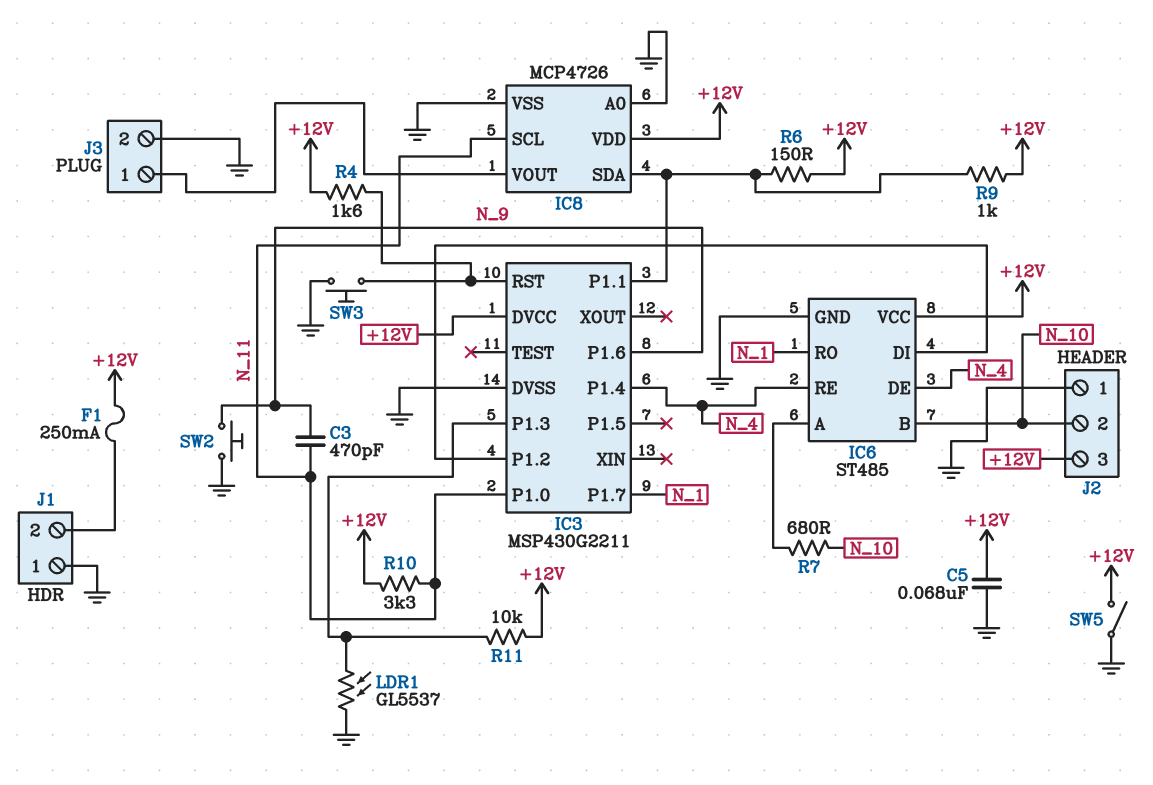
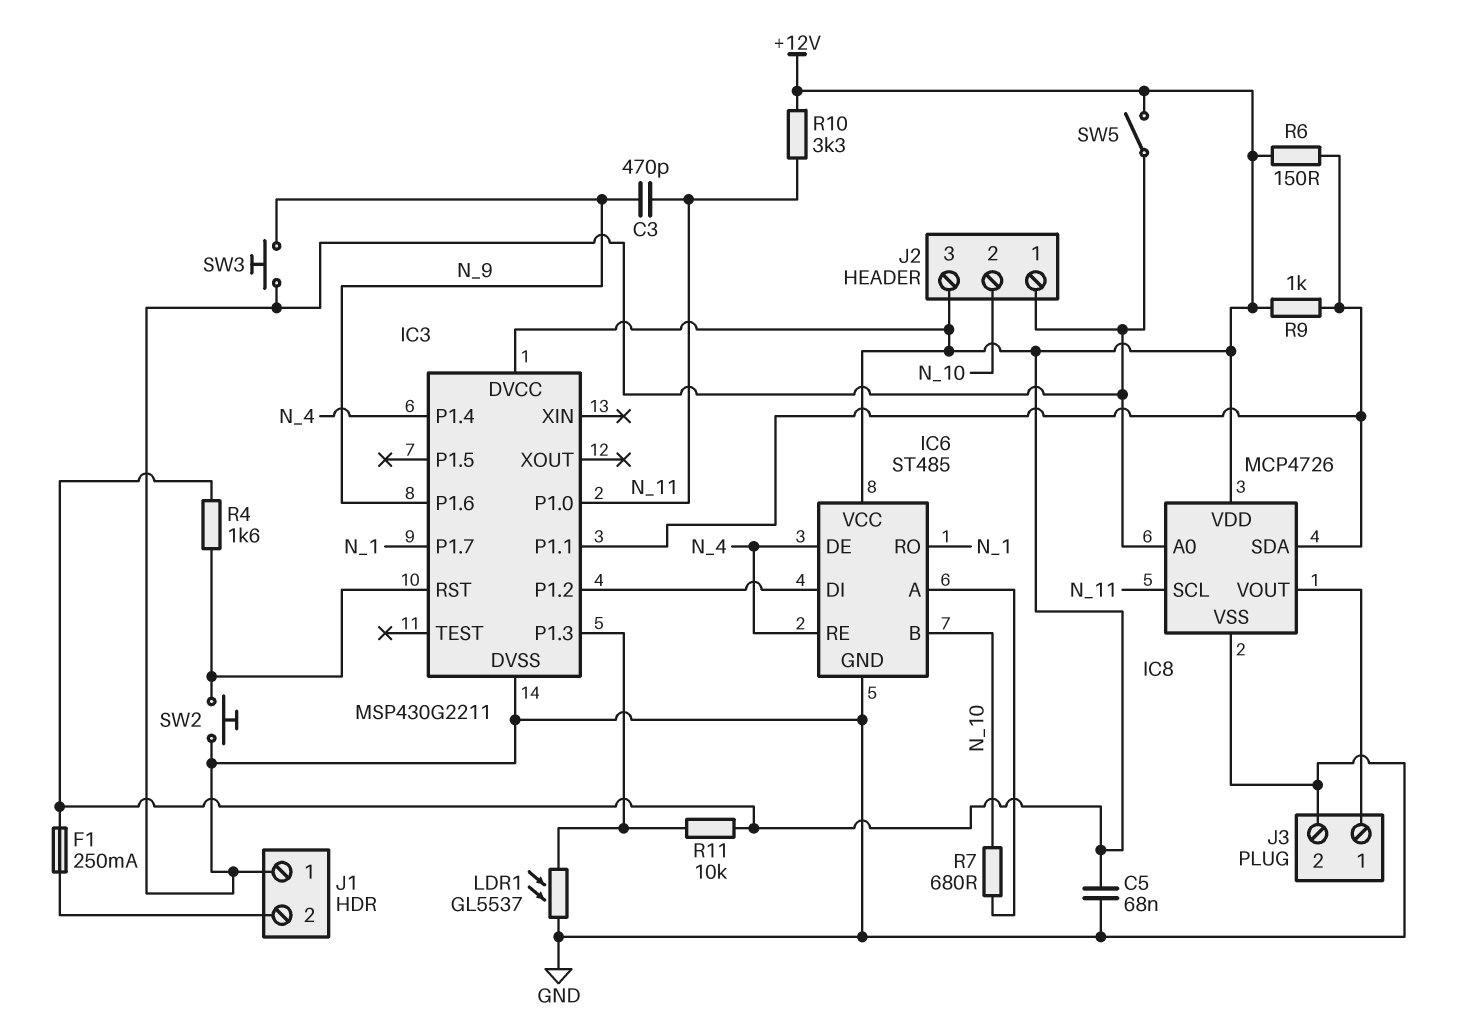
SW2: button (GND, N_9) -> button (GND, IC3/RST)
SW3: button (GND, IC3/RST) -> button (GND, N_9)

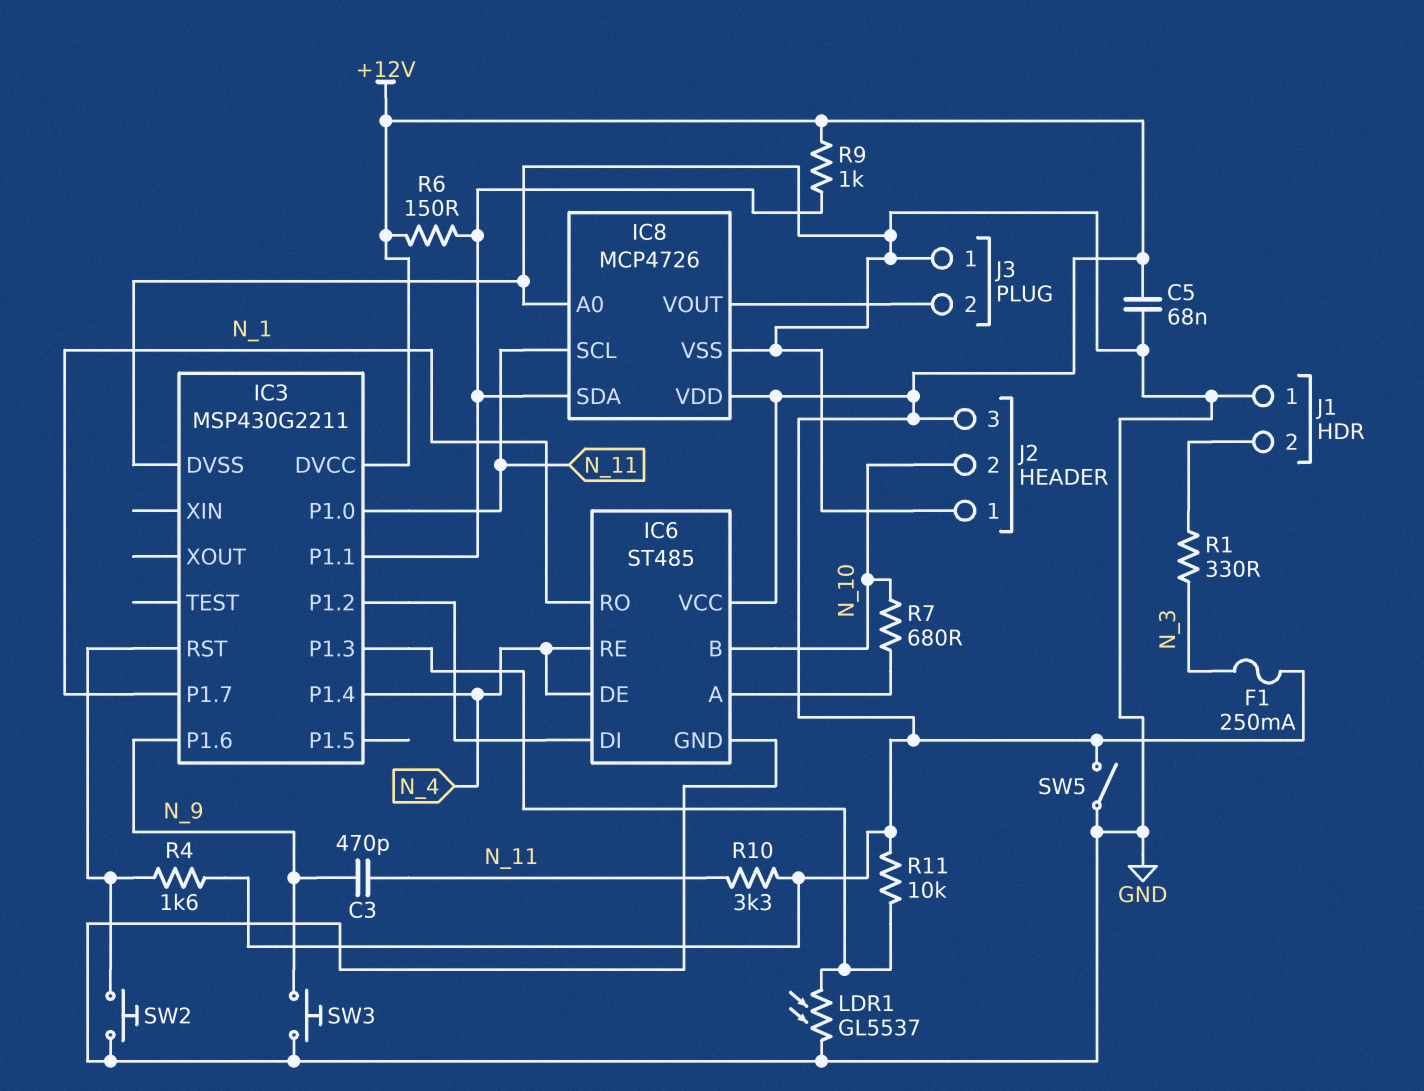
F1: 250mA (+12V, J1/2) -> 250mA (+12V, N_3)
J3 pin 1: IC8/VOUT -> GND
J3 pin 2: GND -> IC8/VOUT
R1: none -> 330 (J1/2, N_3)

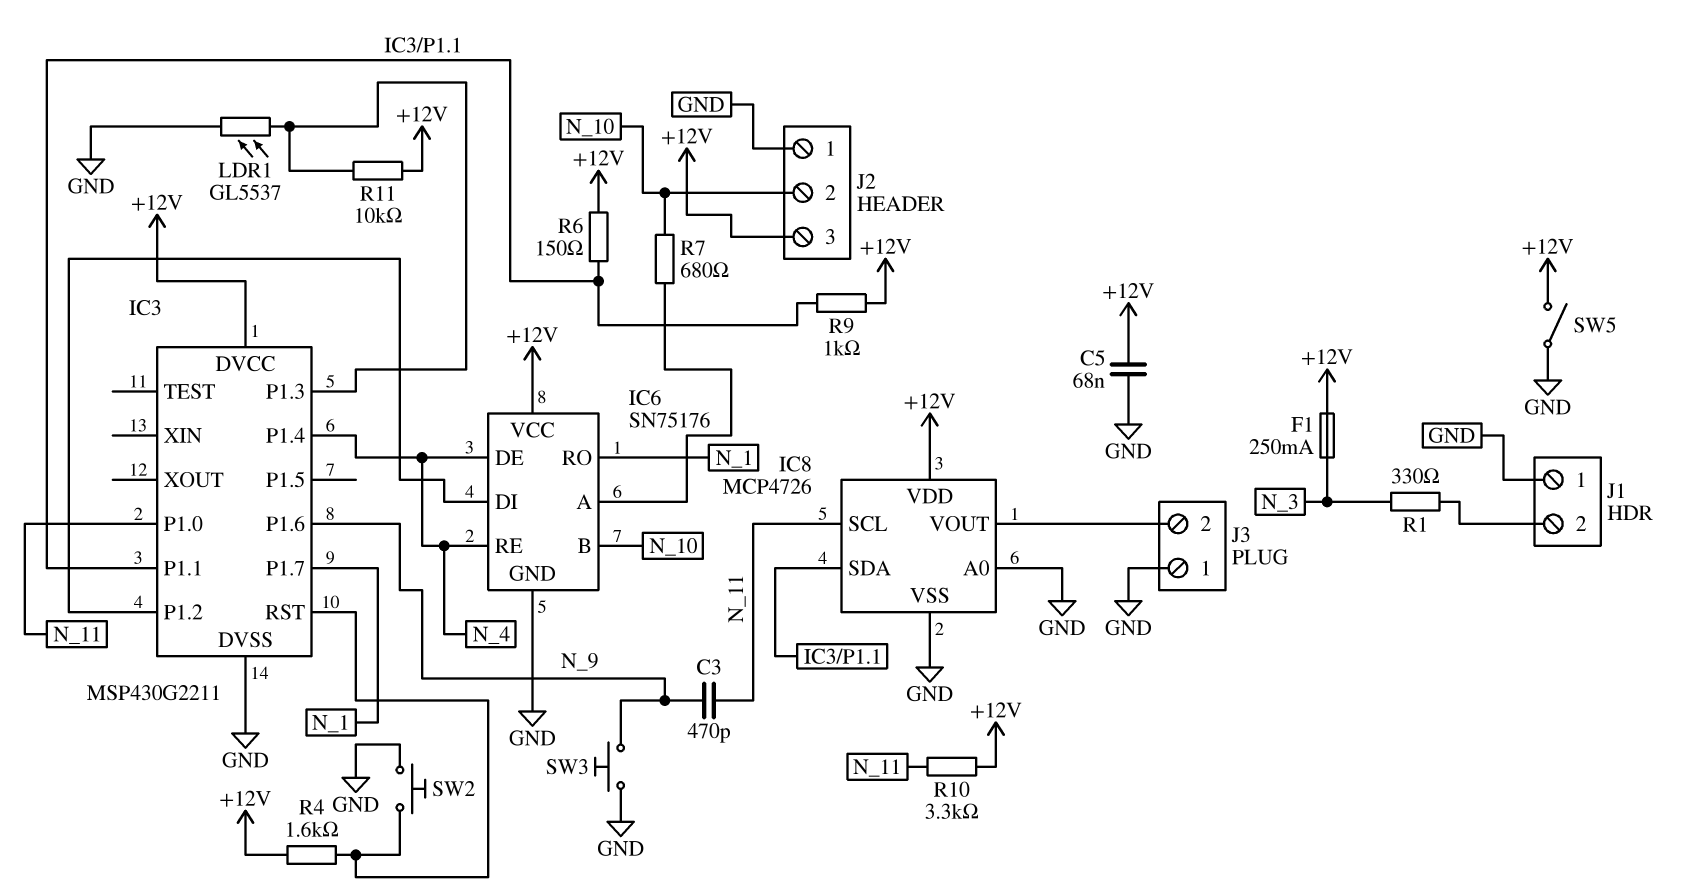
IC6: ST485 -> SN75176

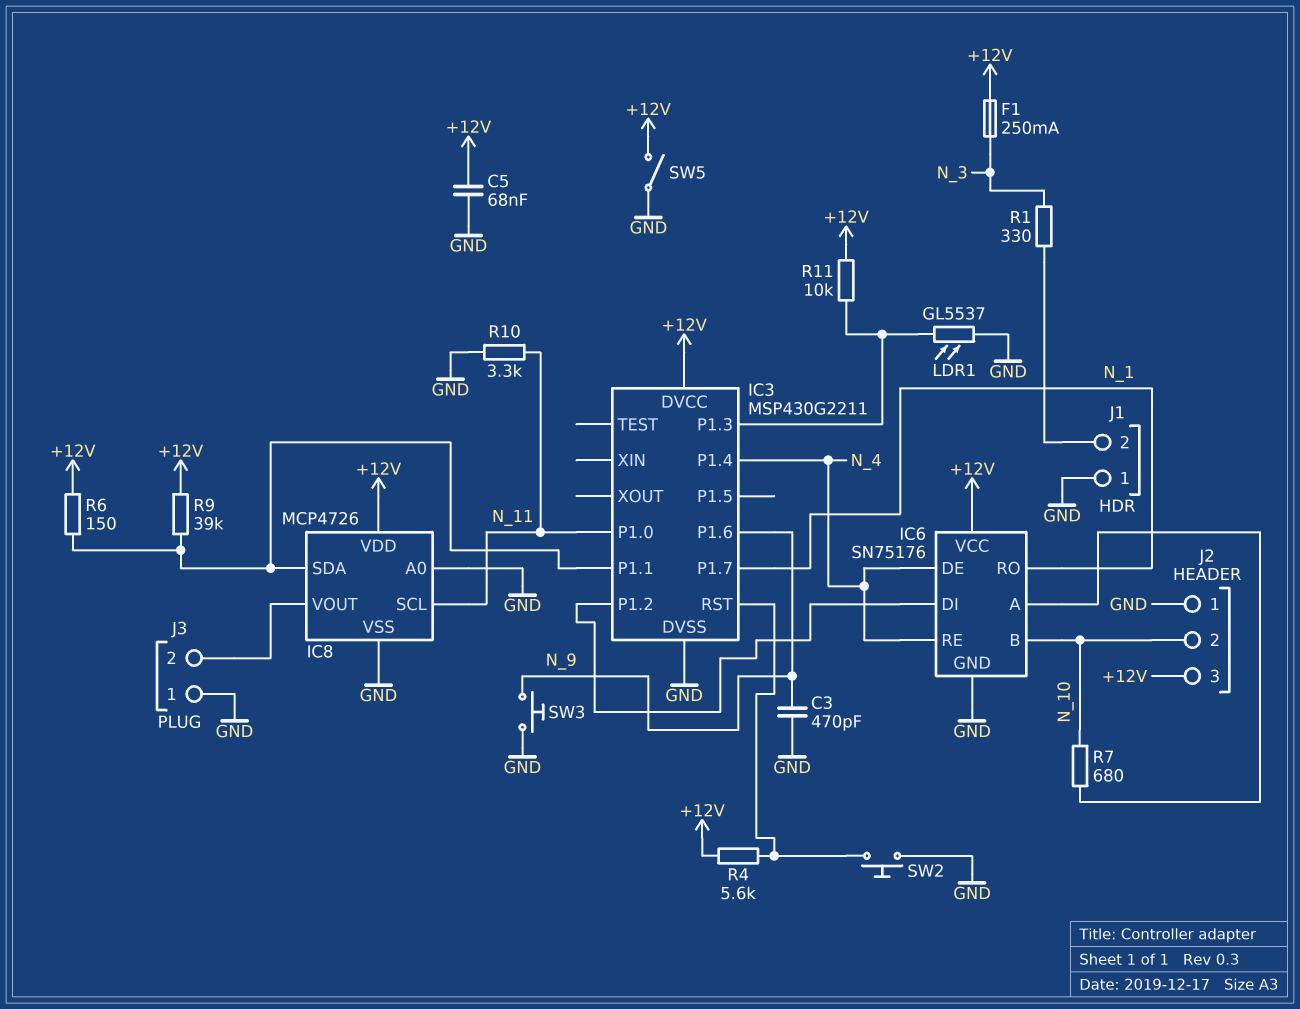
C3: 470pF (N_9, N_11) -> 470pF (GND, N_9)
R4: 1.6k (+12V, IC3/RST) -> 5.6k (+12V, IC3/RST)
R9: 1k (+12V, IC3/P1.1) -> 39k (+12V, IC3/P1.1)
R10: 3.3k (+12V, N_11) -> 3.3k (GND, N_11)

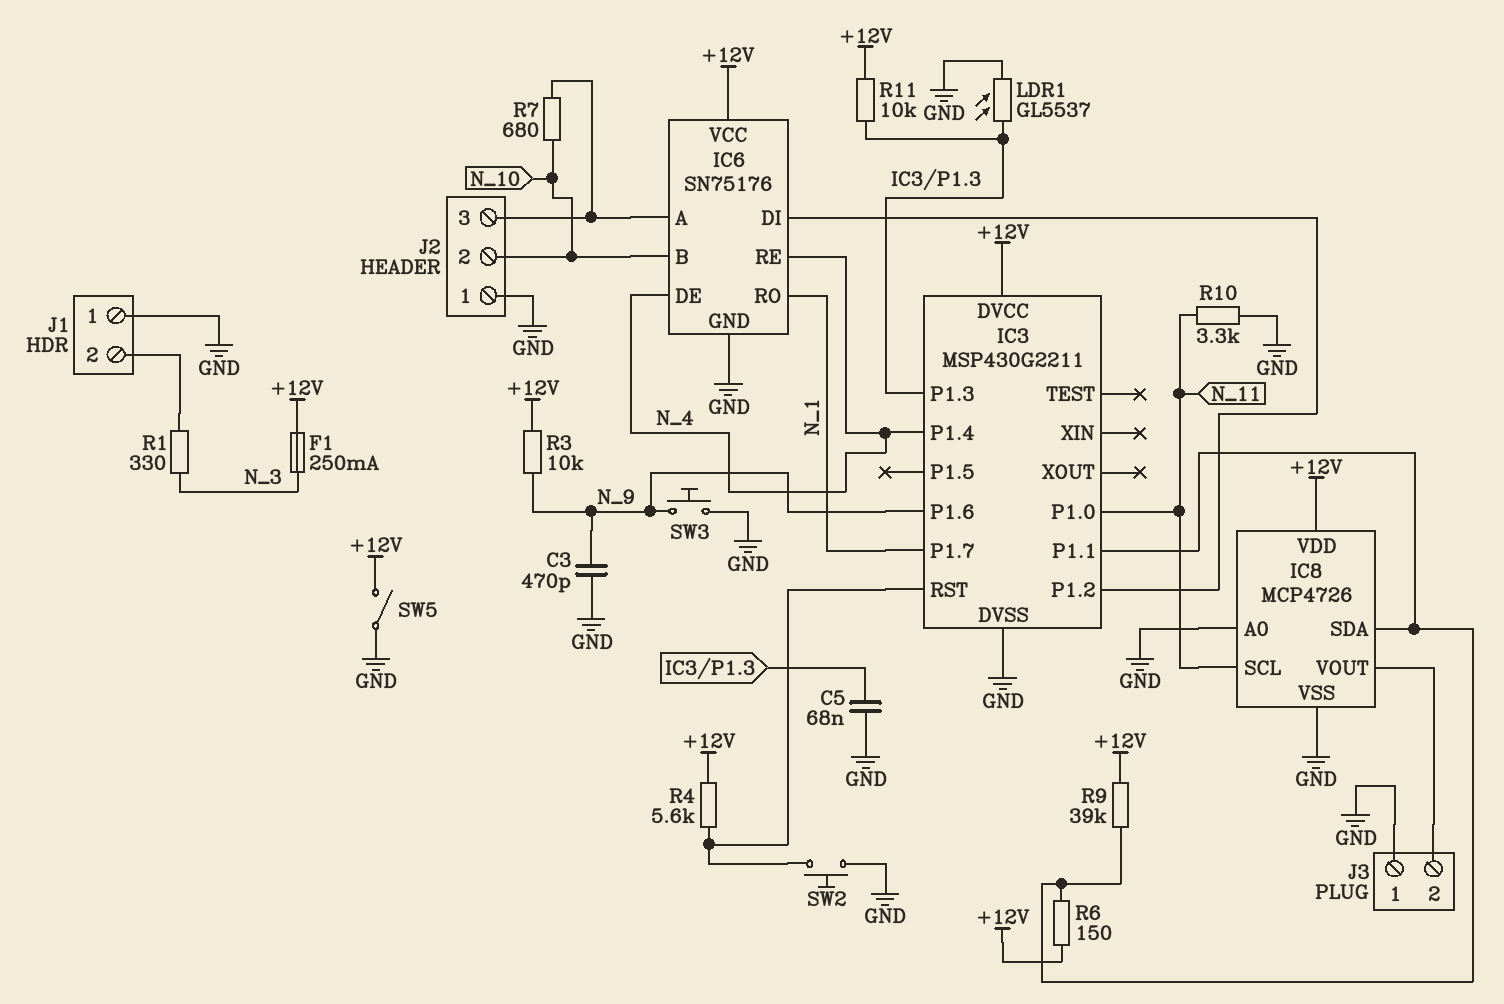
C5: 68nF (+12V, GND) -> 68nF (GND, IC3/P1.3)
J2 pin 3: +12V -> IC6/A
R3: none -> 10k (+12V, N_9)

